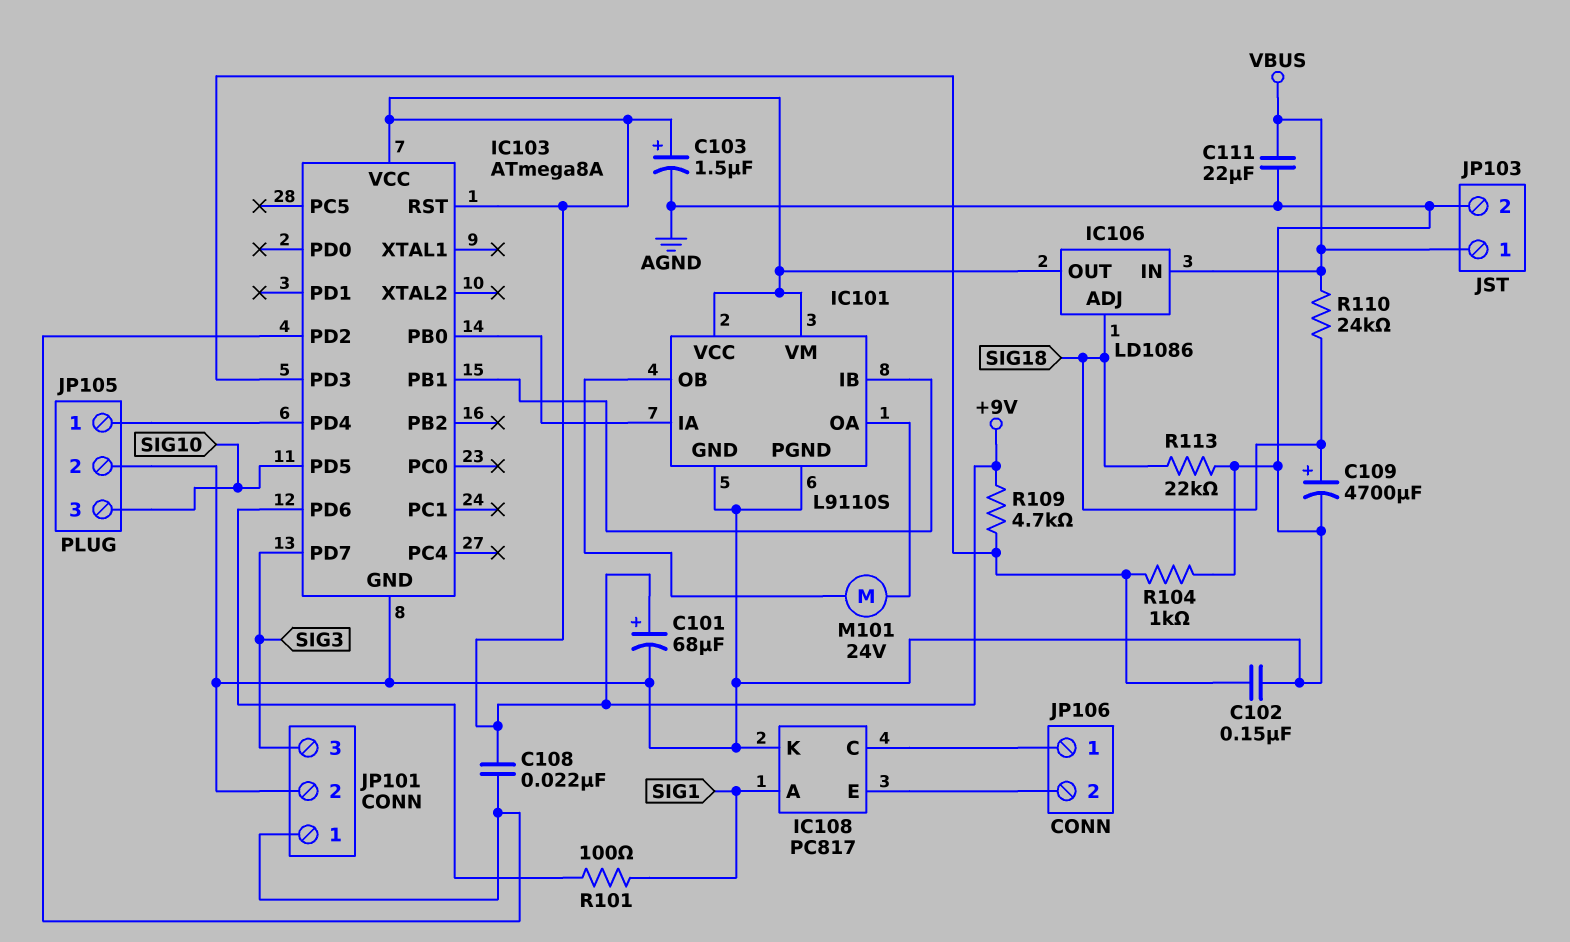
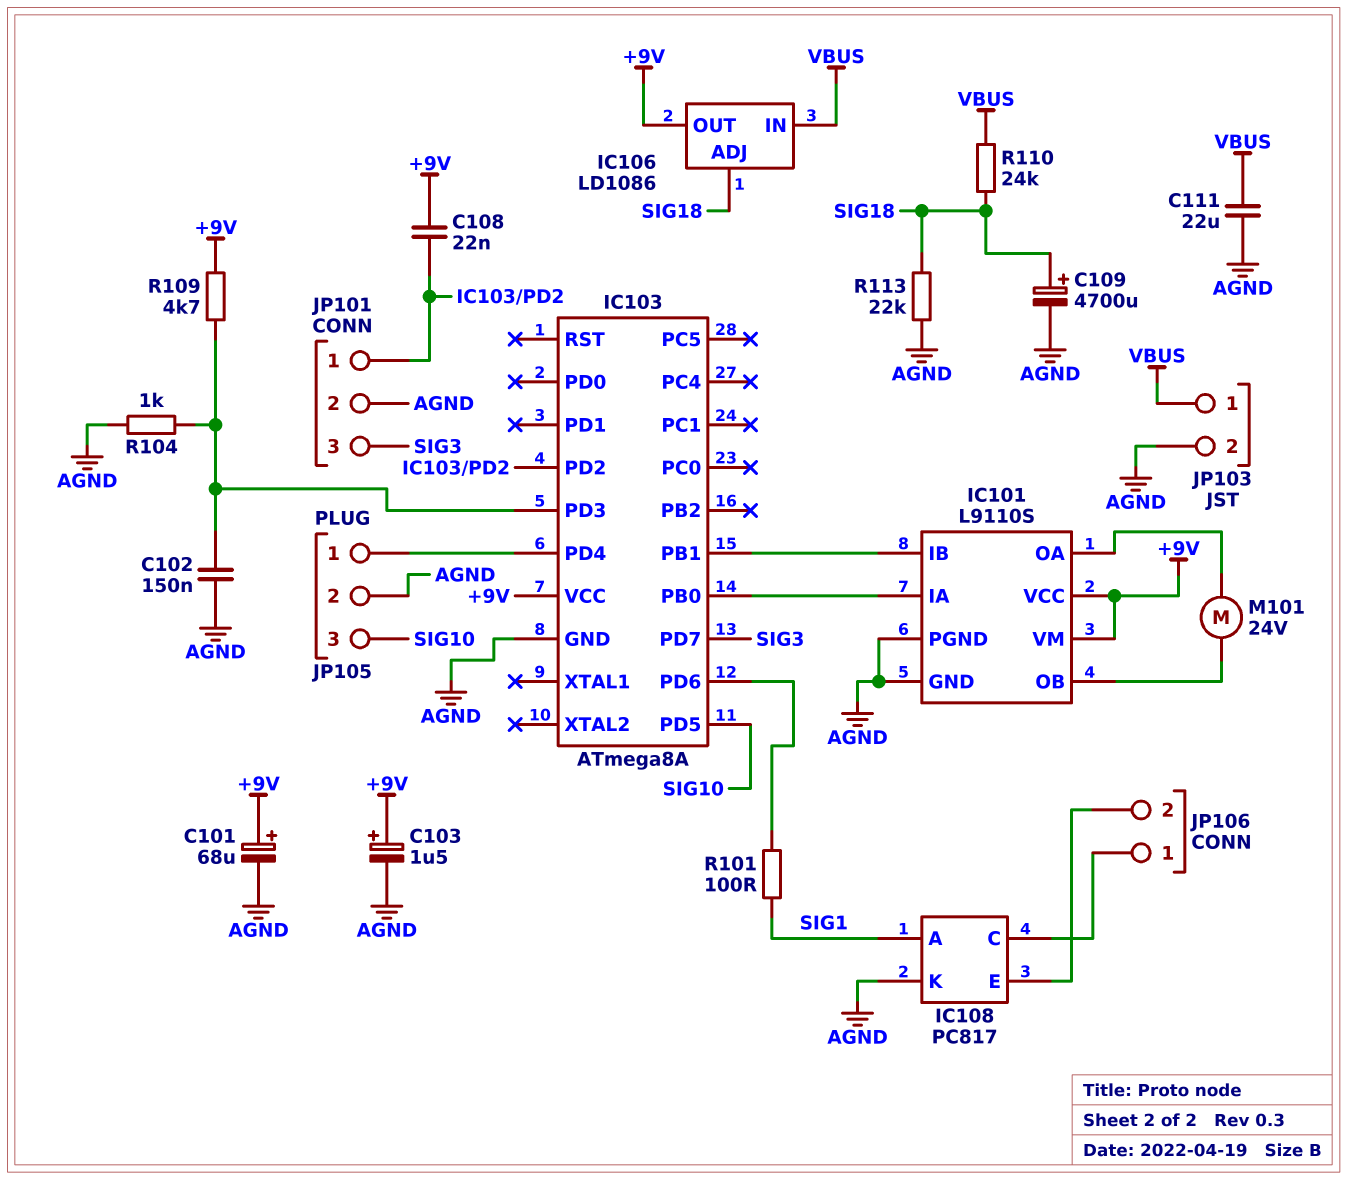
IC103 pin RST: +9V -> none

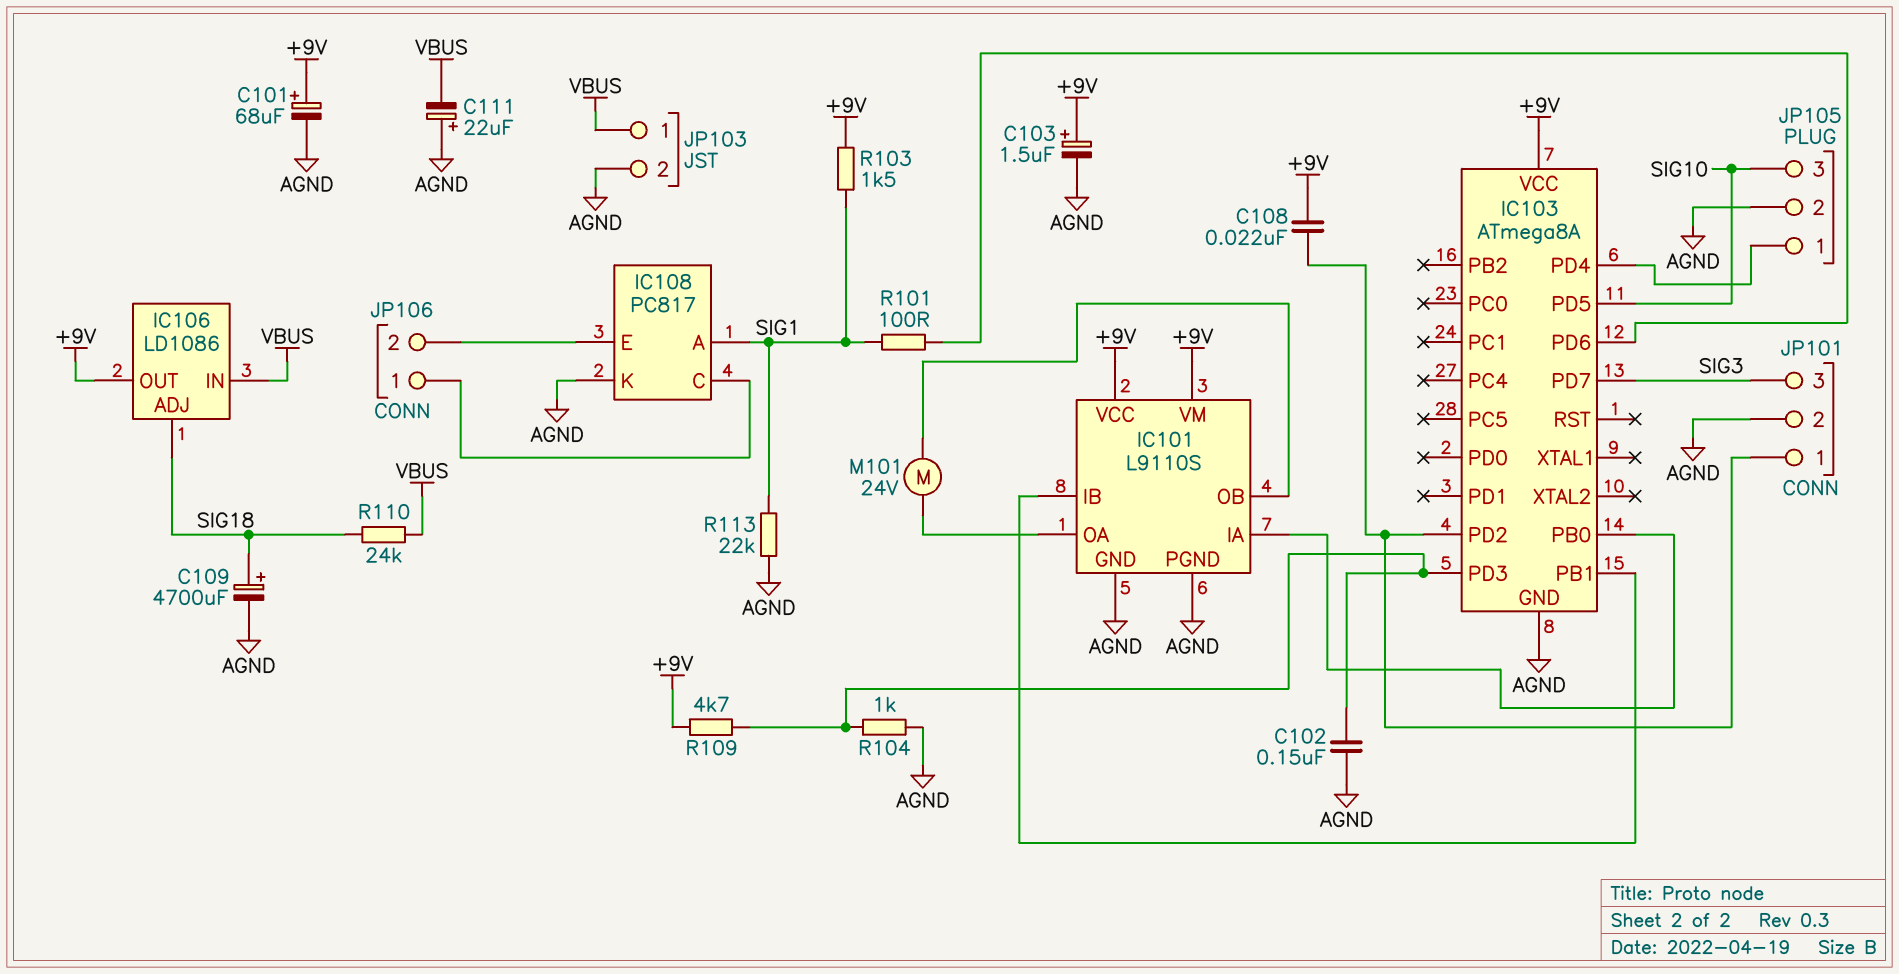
C111: 22uF (AGND, VBUS) -> 22uF (plus AGND, minus VBUS)
R103: none -> 1.5k (+9V, SIG1)
R113: 22k (AGND, SIG18) -> 22k (AGND, SIG1)

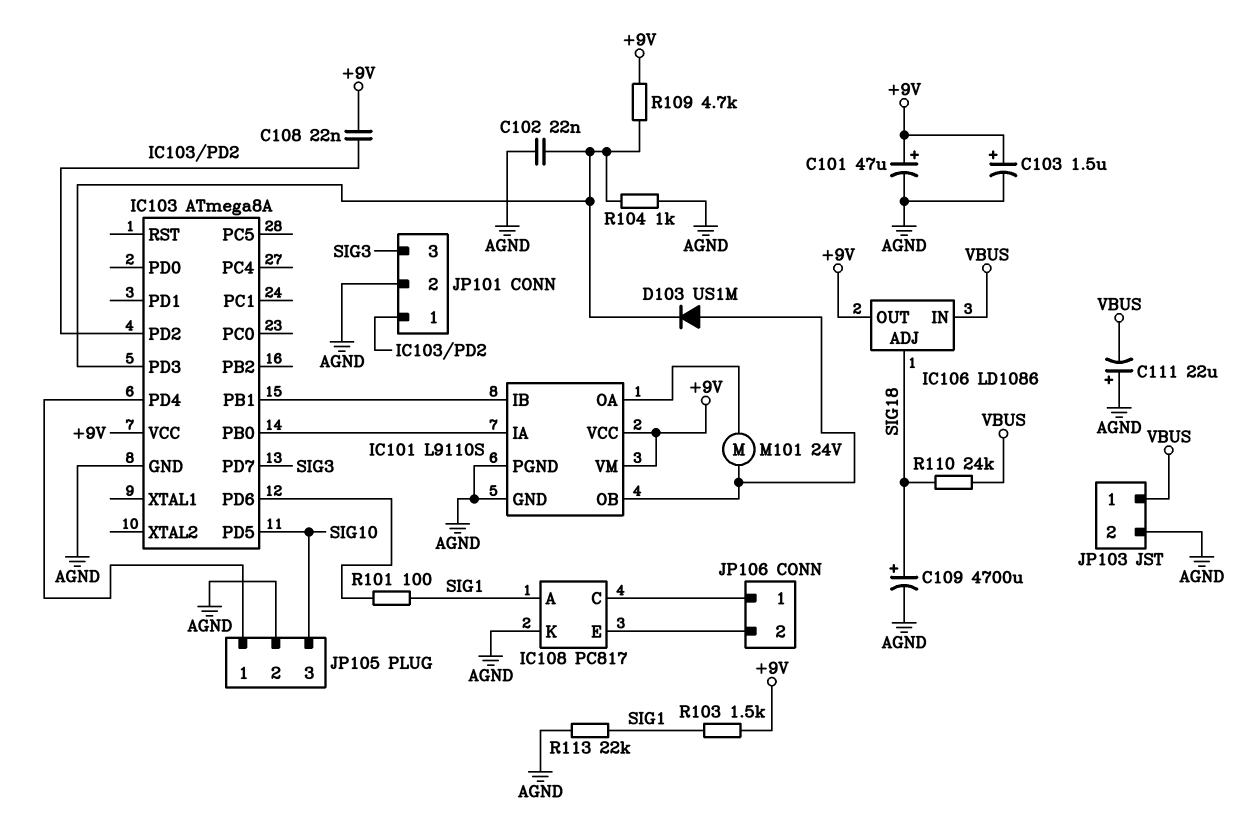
C101: 68uF (plus +9V, minus AGND) -> 47uF (plus +9V, minus AGND)
C102: 150nF (AGND, IC103/PD3) -> 22nF (AGND, IC103/PD3)
D103: none -> diode US1M (A IC101/OB, K IC103/PD3)

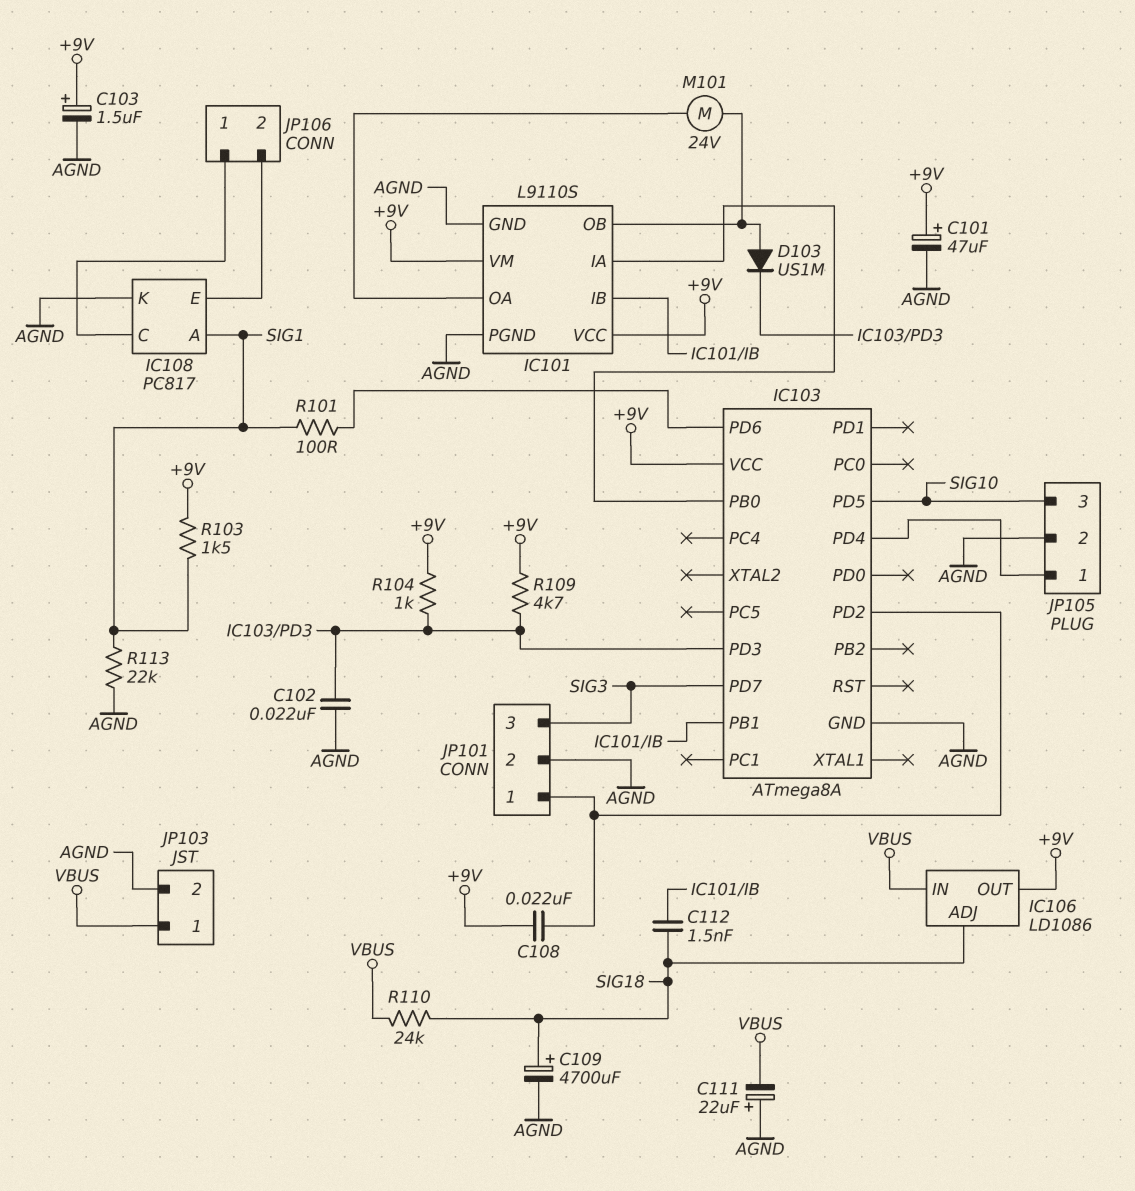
C112: none -> 1.5nF (IC101/IB, SIG18)
R104: 1k (AGND, IC103/PD3) -> 1k (+9V, IC103/PD3)

